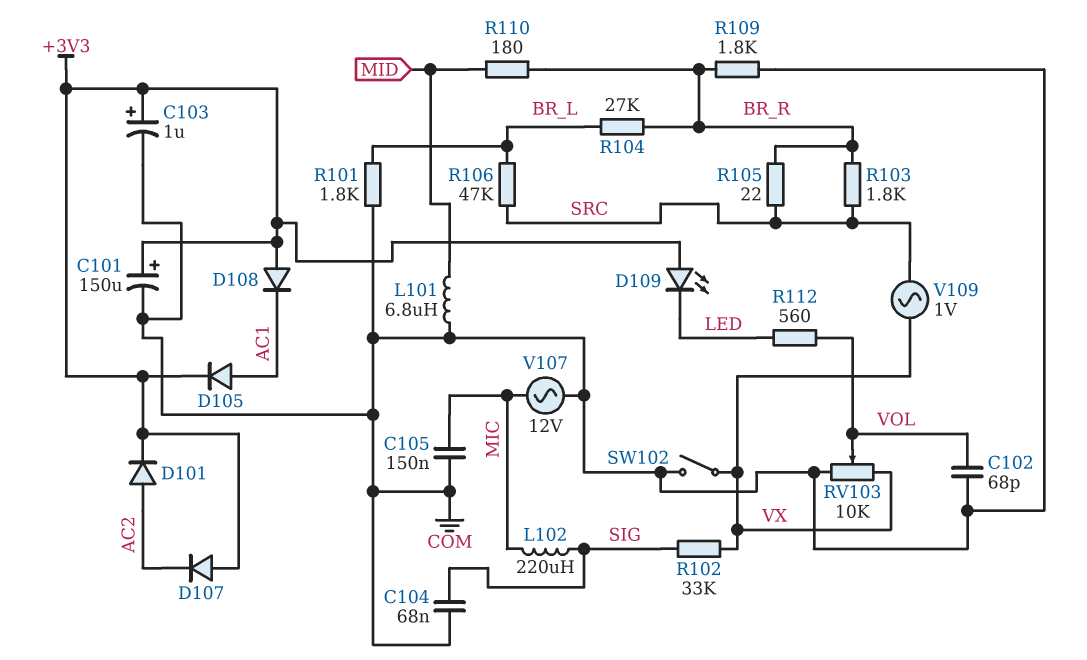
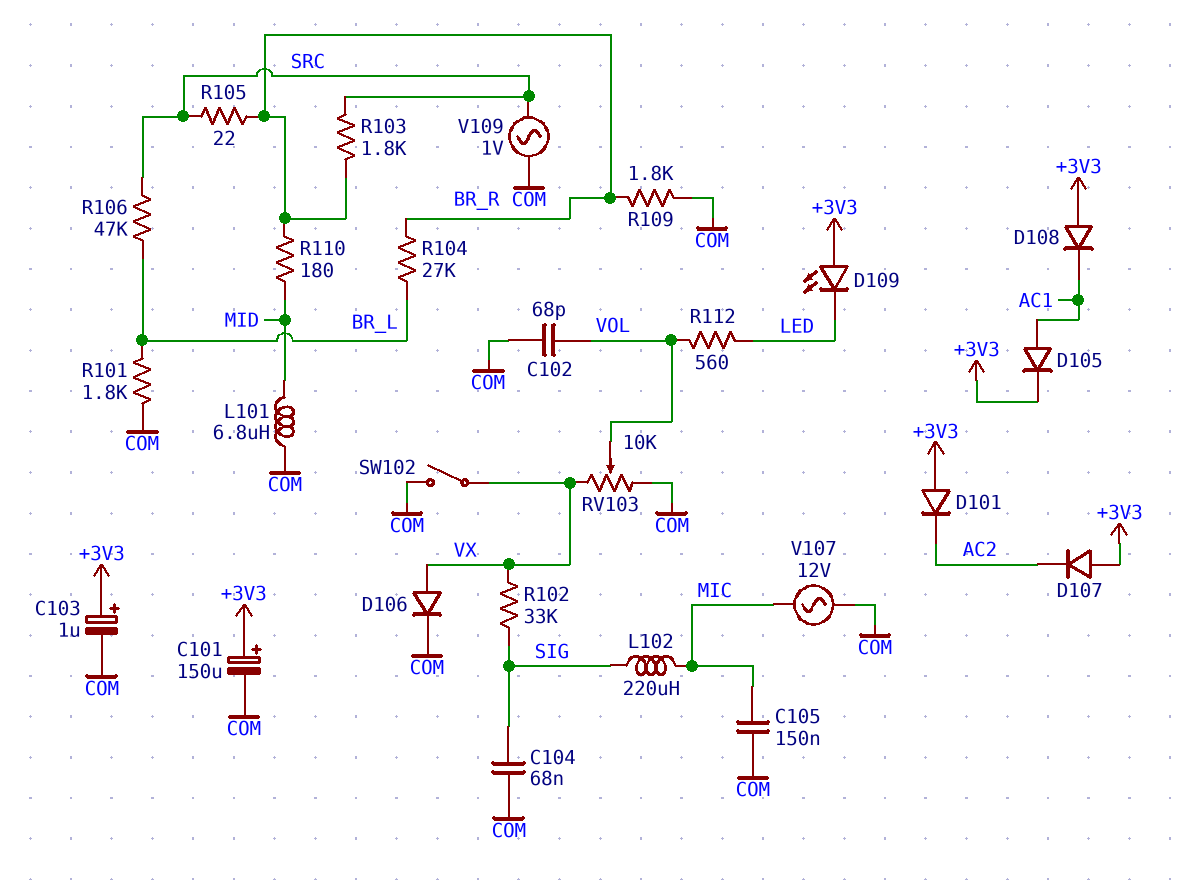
D101: diode (A AC2, K +3V3) -> diode (A +3V3, K AC2)
D106: none -> diode (A VX, K COM)
V109: AC 1V (SRC, VX) -> AC 1V (COM, SRC)

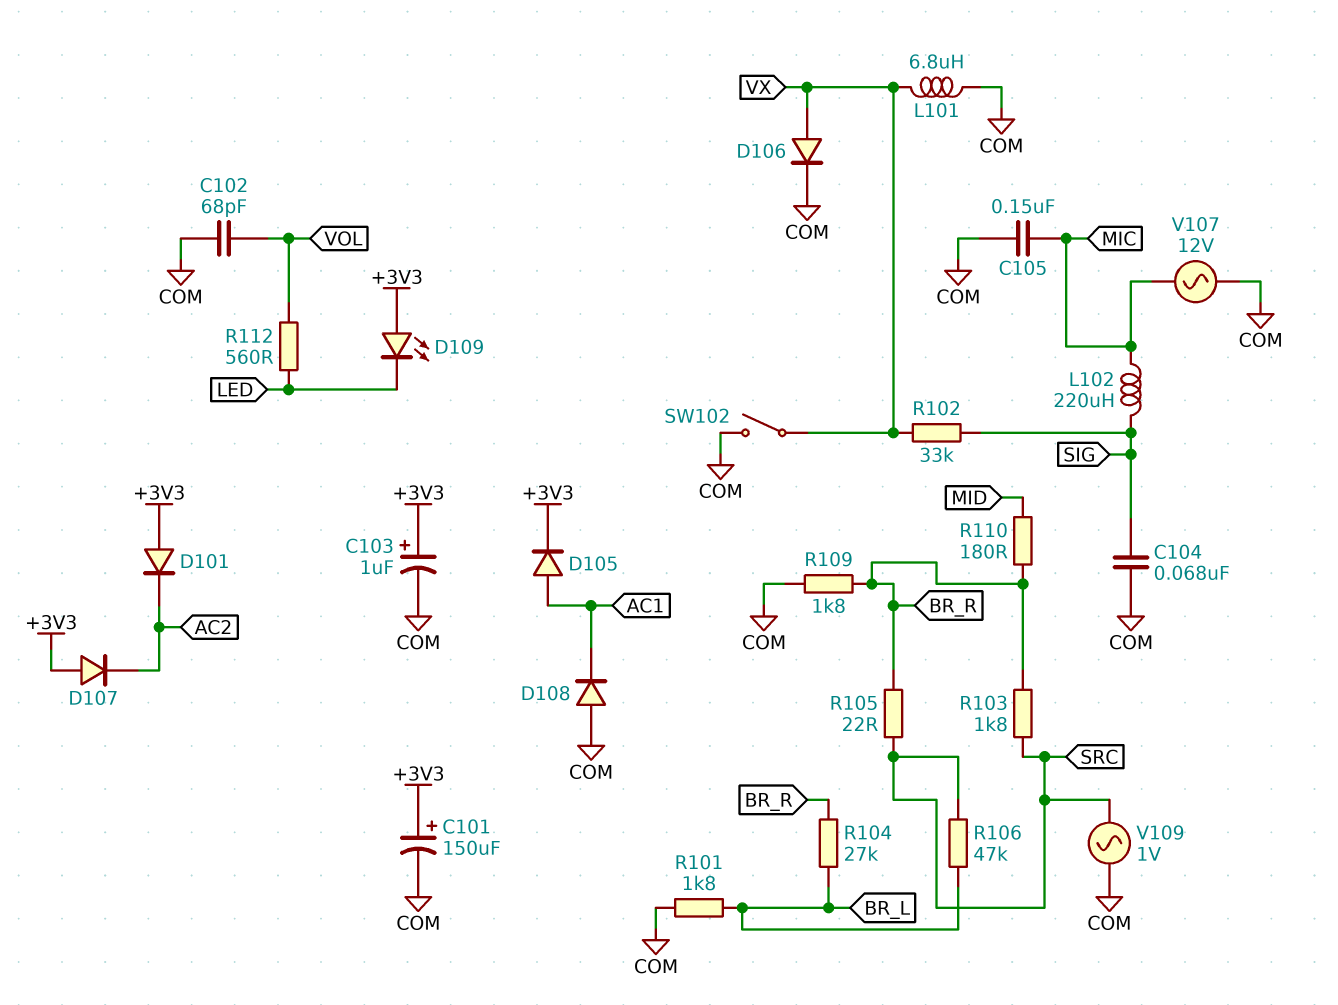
D108: diode (A +3V3, K AC1) -> diode (A COM, K AC1)
L101: 6.8uH (COM, MID) -> 6.8uH (COM, VX)
RV103: 10k (COM, VX, wiper VOL) -> none

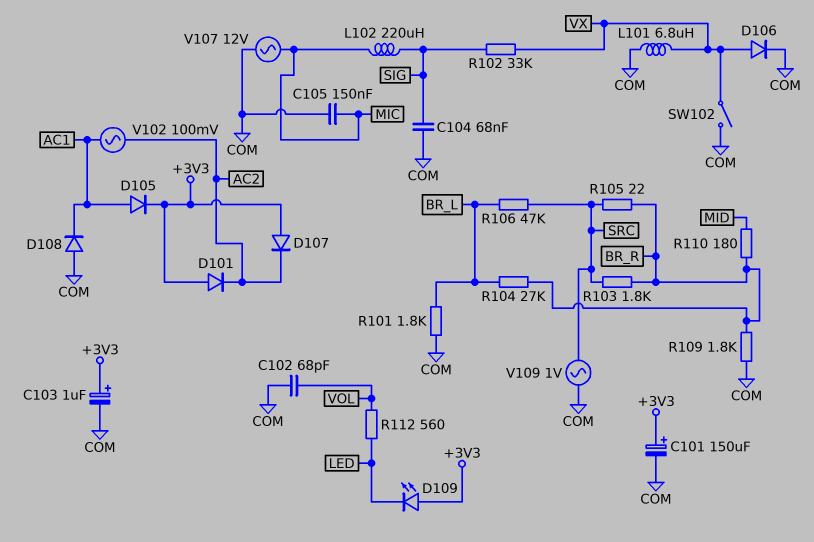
V102: none -> AC 100mV (AC1, AC2)

